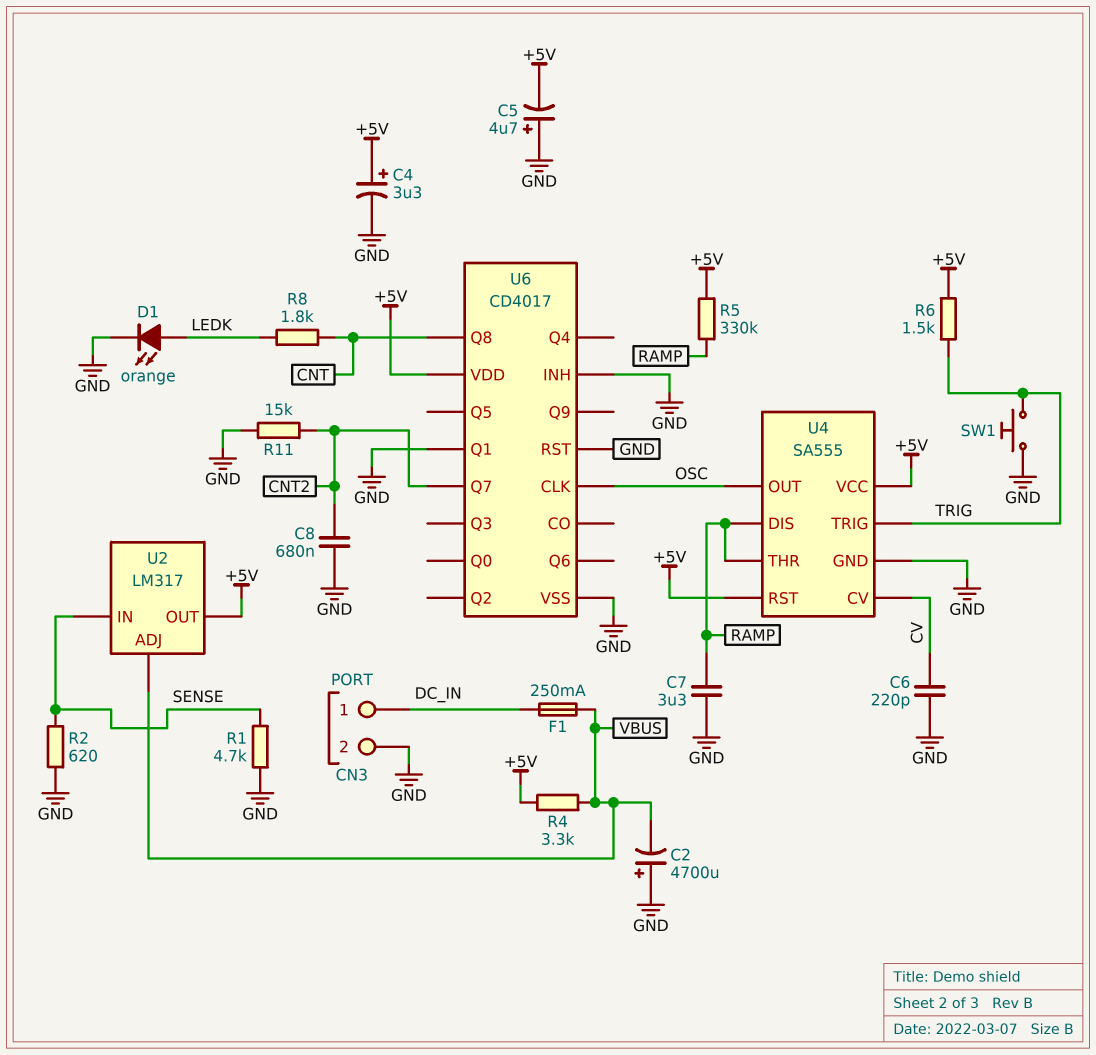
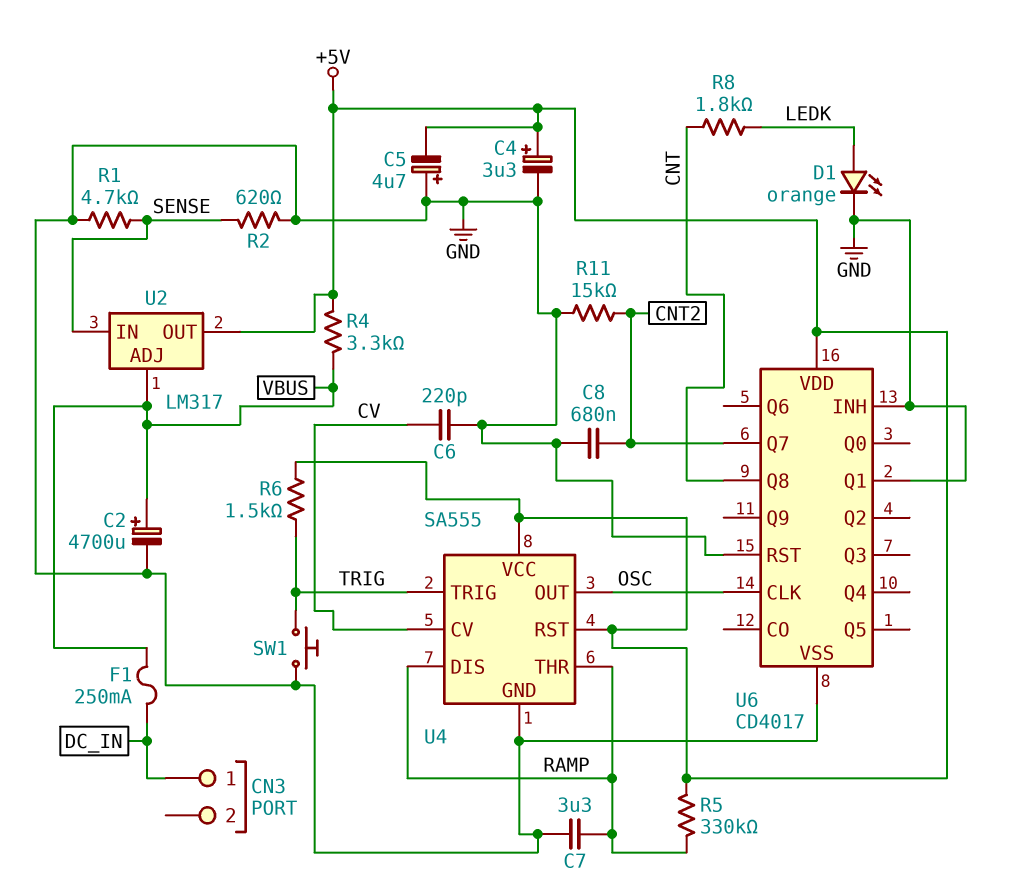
C2: 4700uF (plus GND, minus VBUS) -> 4700uF (plus VBUS, minus GND)
CN3 pin 2: GND -> none

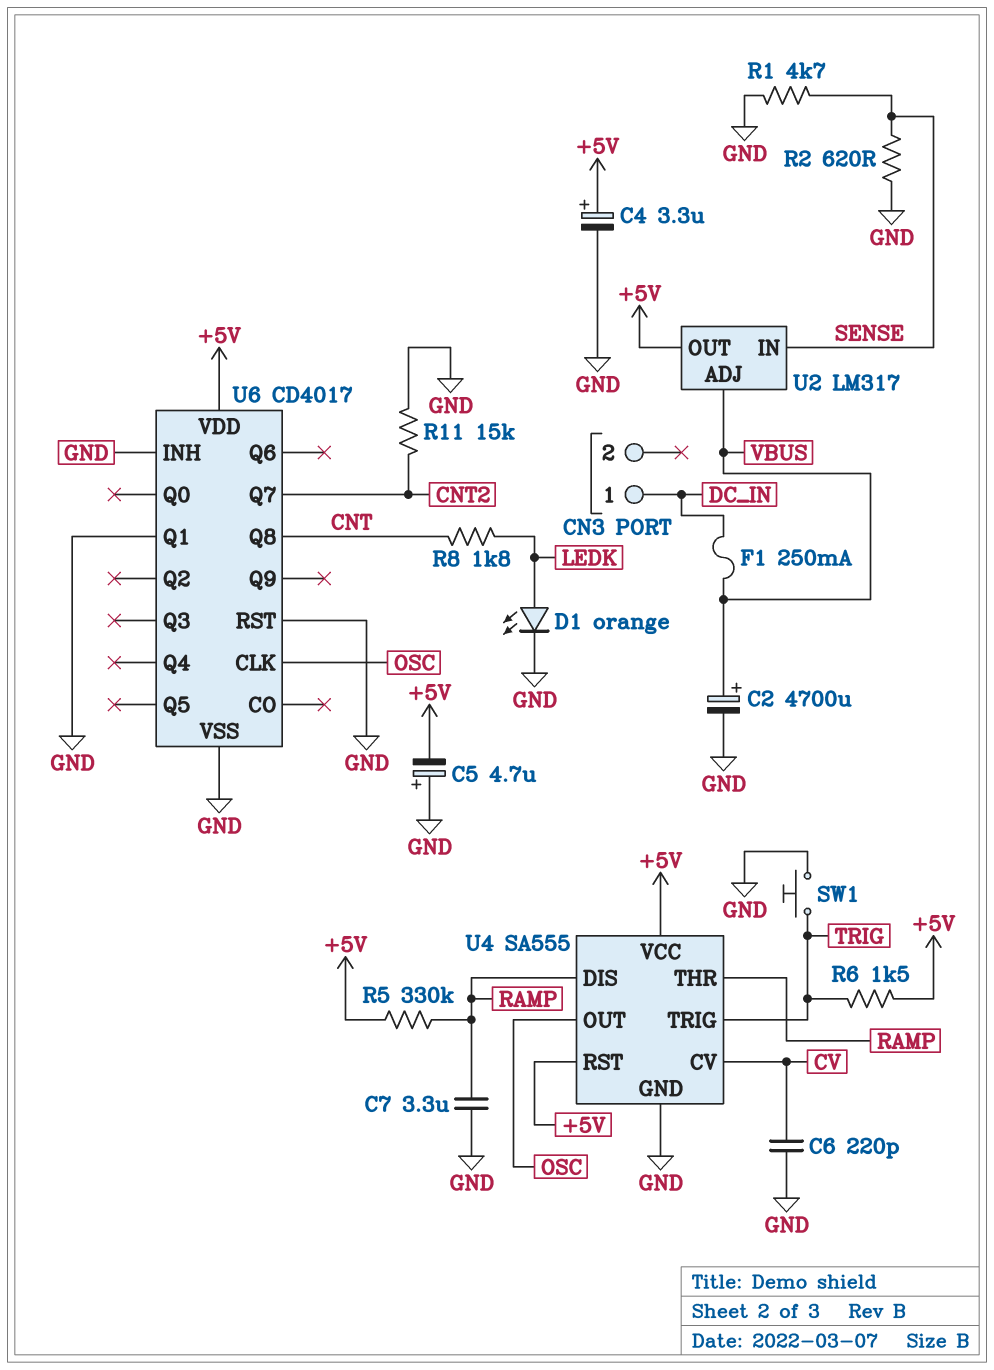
C8: 680nF (CNT2, GND) -> none
R4: 3.3k (+5V, VBUS) -> none

